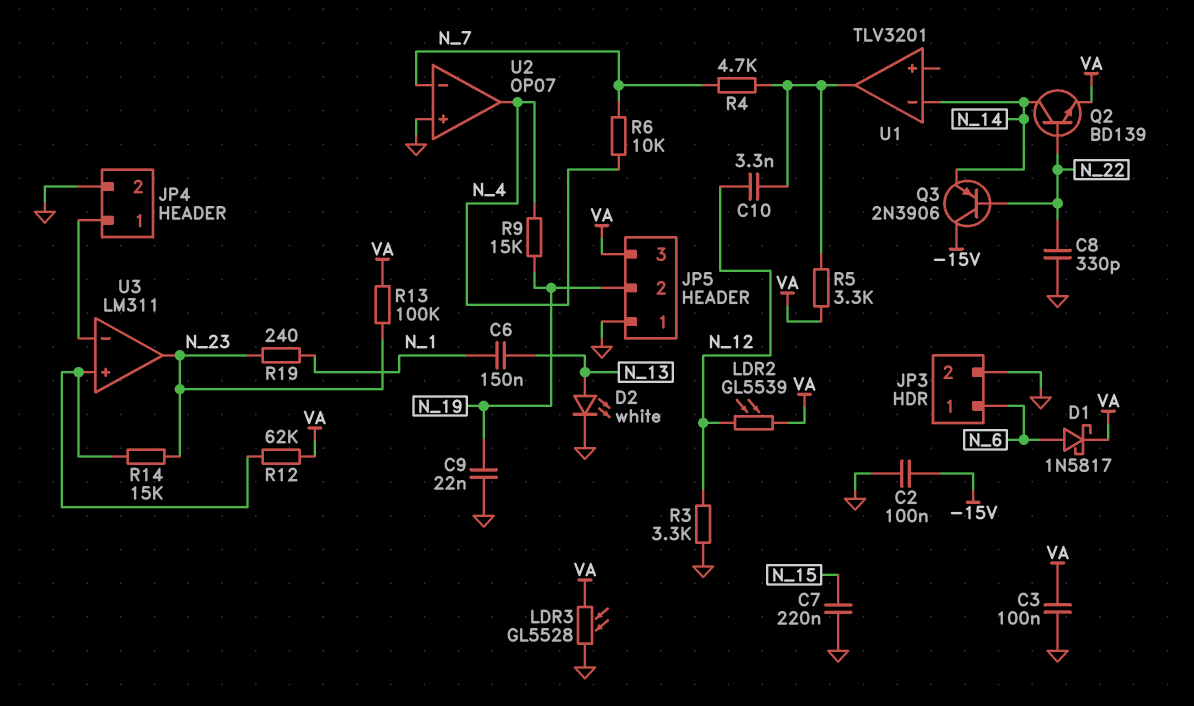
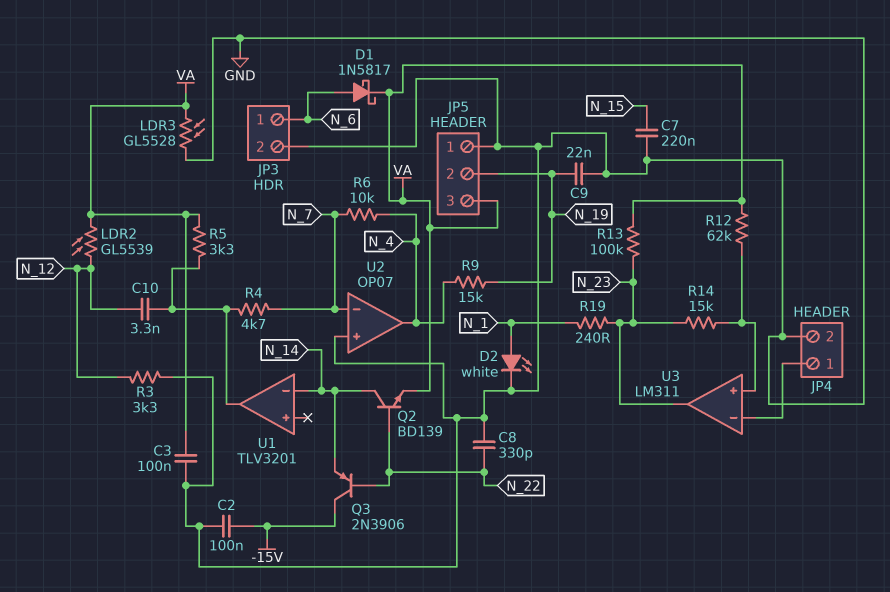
C6: 150nF (N_1, N_13) -> none
D2: LED white (A N_13, K GND) -> LED white (A N_1, K GND)

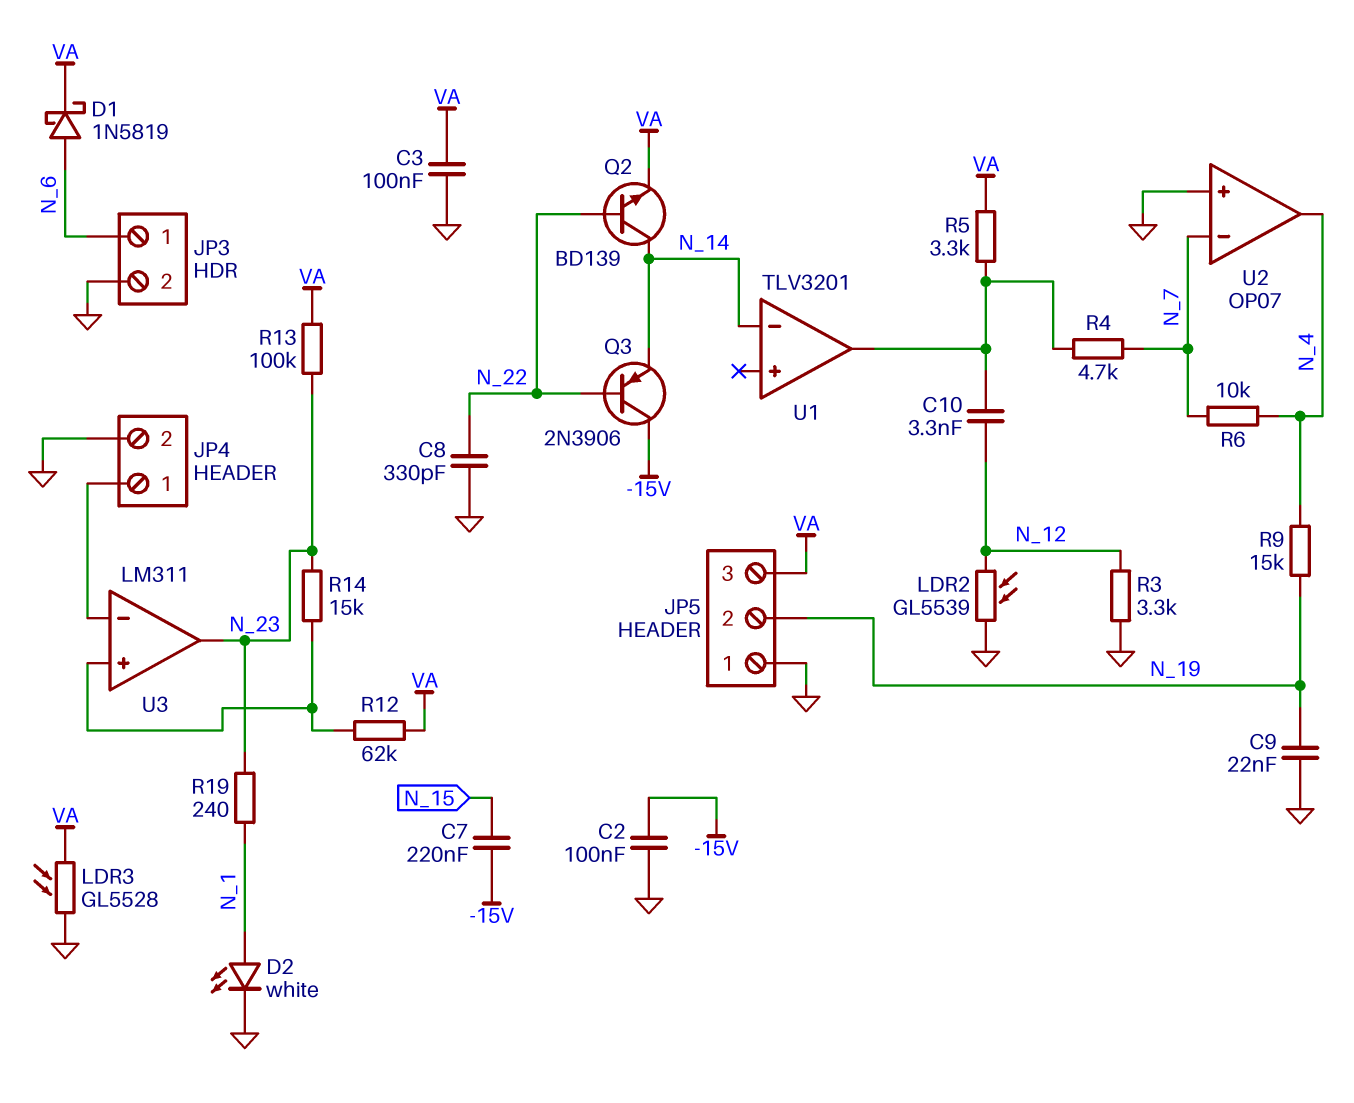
C7: 220nF (GND, N_15) -> 220nF (-15V, N_15)
D1: schottky 1N5817 (A N_6, K VA) -> schottky 1N5819 (A N_6, K VA)
LDR2: GL5539 (N_12, VA) -> GL5539 (GND, N_12)

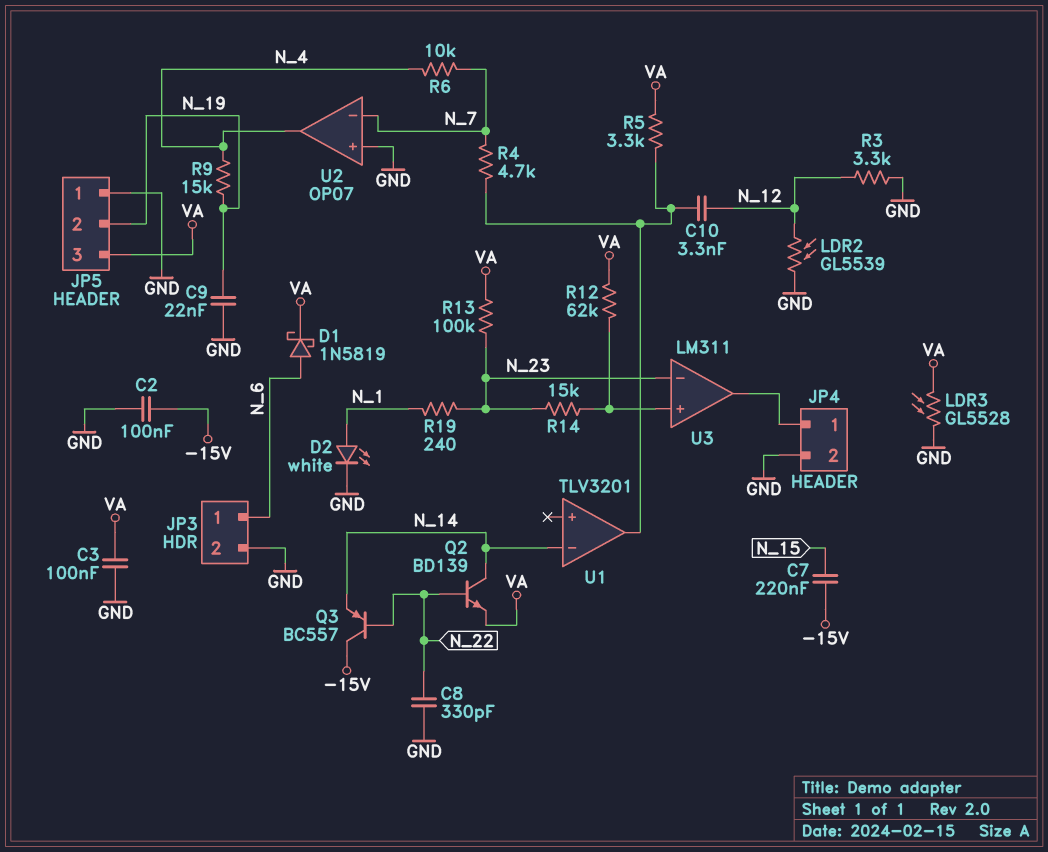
Q3: PNP 2N3906 (B N_22, C -15V, E N_14) -> PNP BC557 (B N_22, C -15V, E N_14)
U3 pin in-: JP4/1 -> N_23
U3 pin out: N_23 -> JP4/1

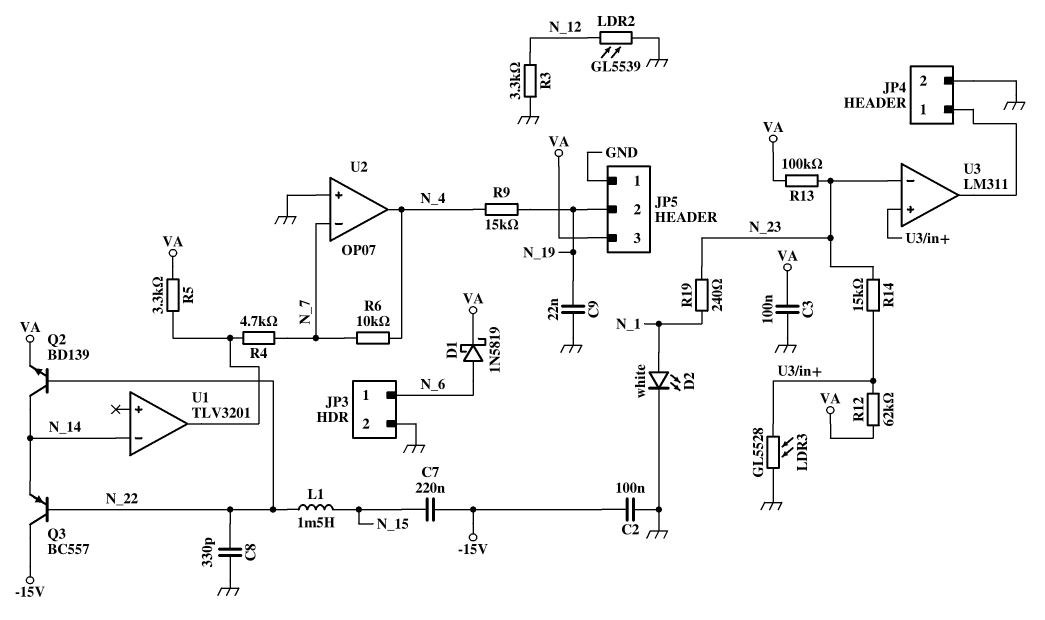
C10: 3.3nF (N_12, U1/out) -> none
L1: none -> 1.5mH (N_15, N_22)
LDR3: GL5528 (GND, VA) -> GL5528 (GND, U3/in+)

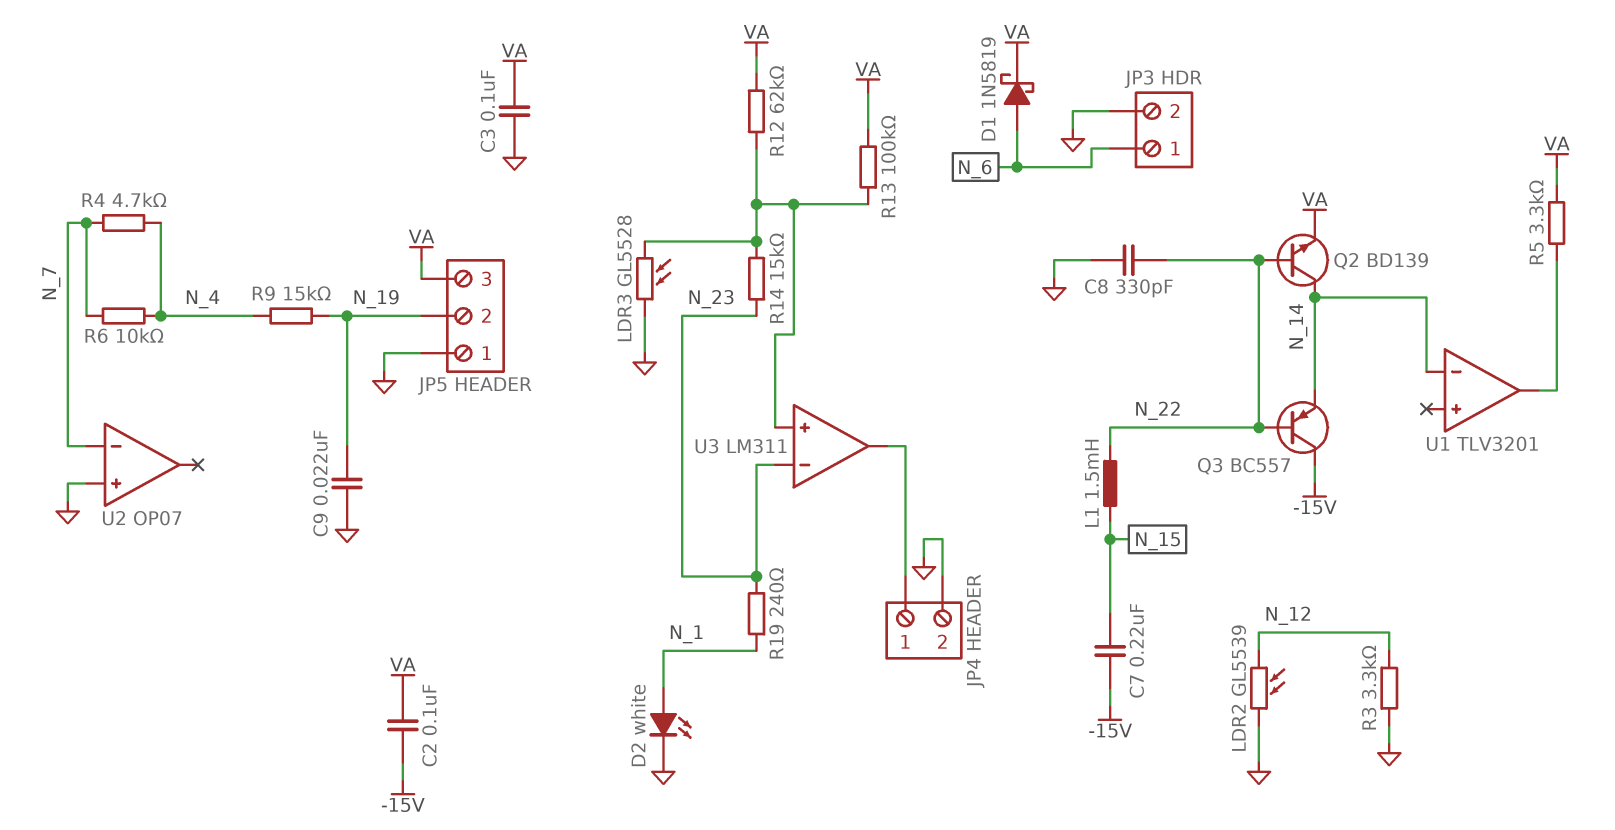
C2: 100nF (-15V, GND) -> 100nF (-15V, VA)
R4: 4.7k (N_7, U1/out) -> 4.7k (N_4, N_7)
R13: 100k (N_23, VA) -> 100k (U3/in+, VA)
U2 pin out: N_4 -> none

